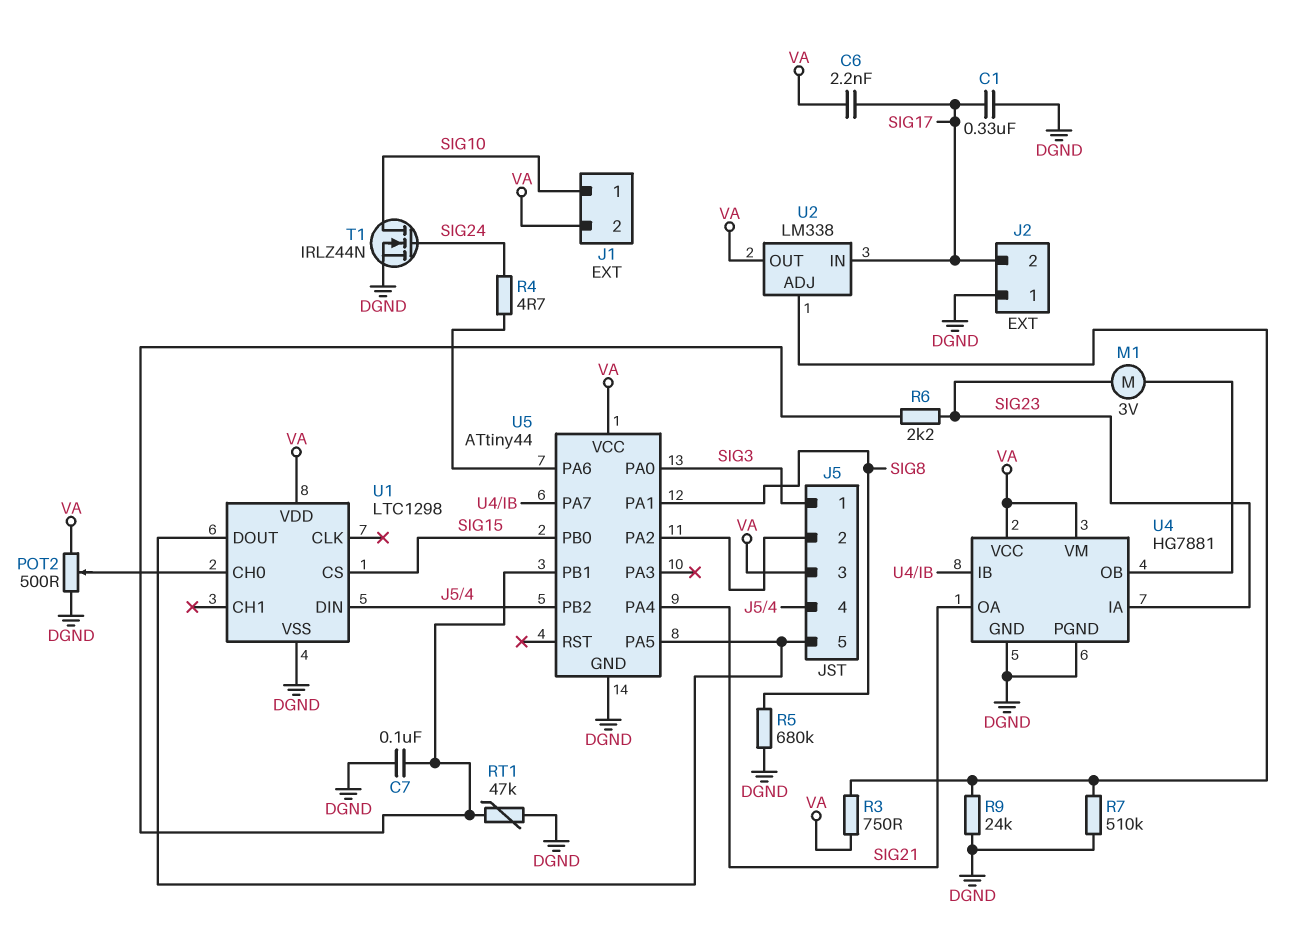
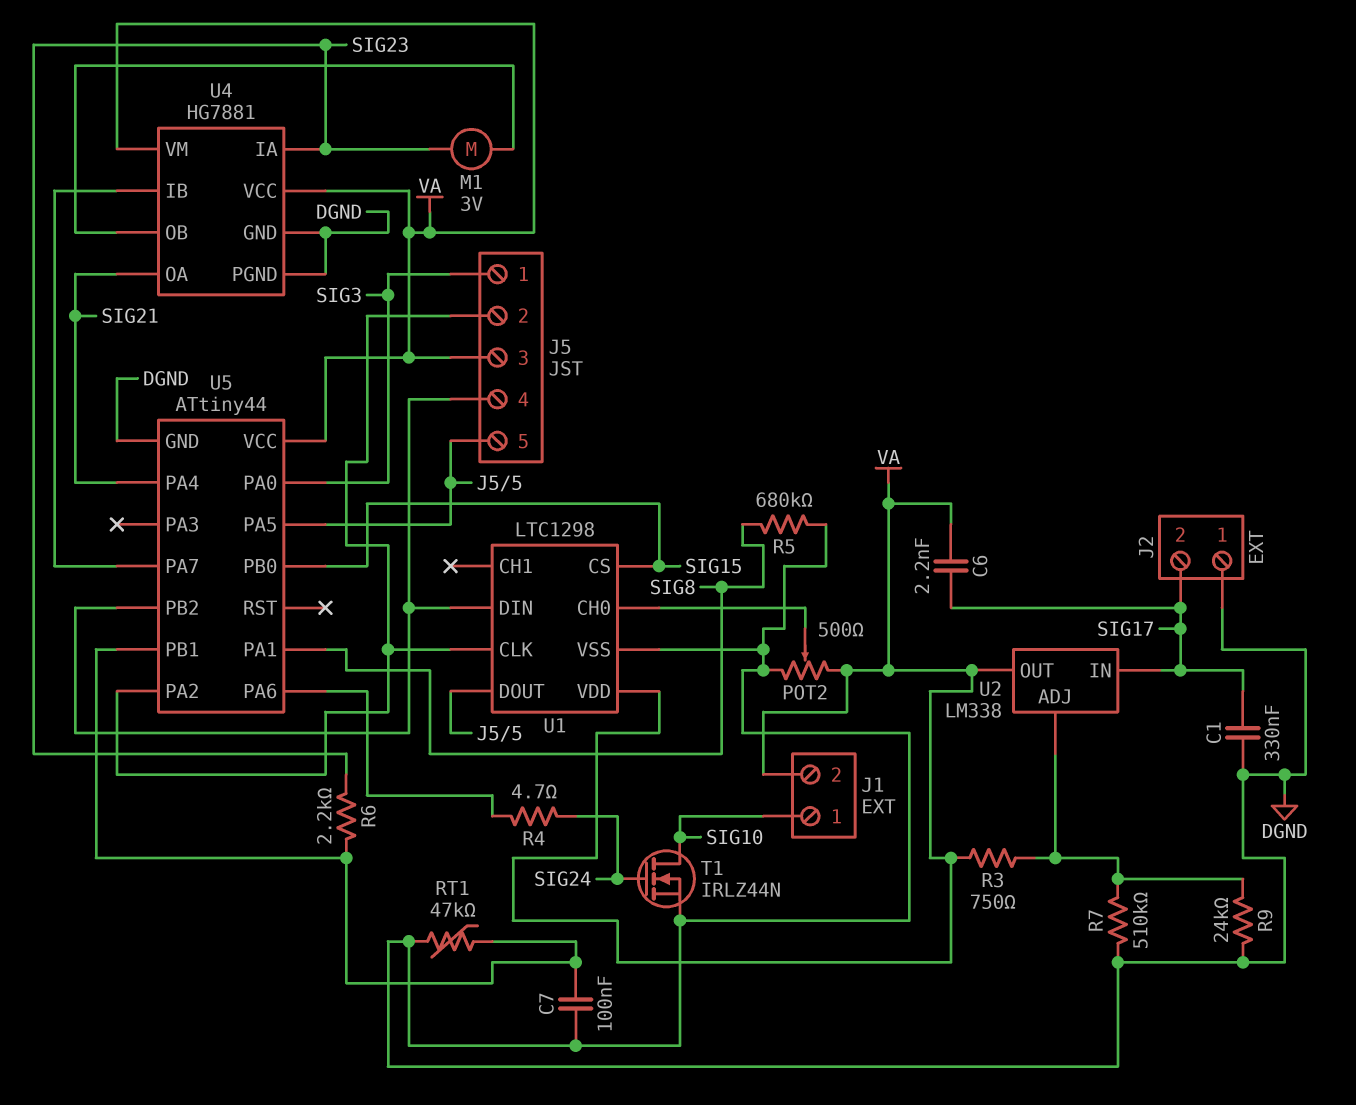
U1 pin CLK: none -> J5/2

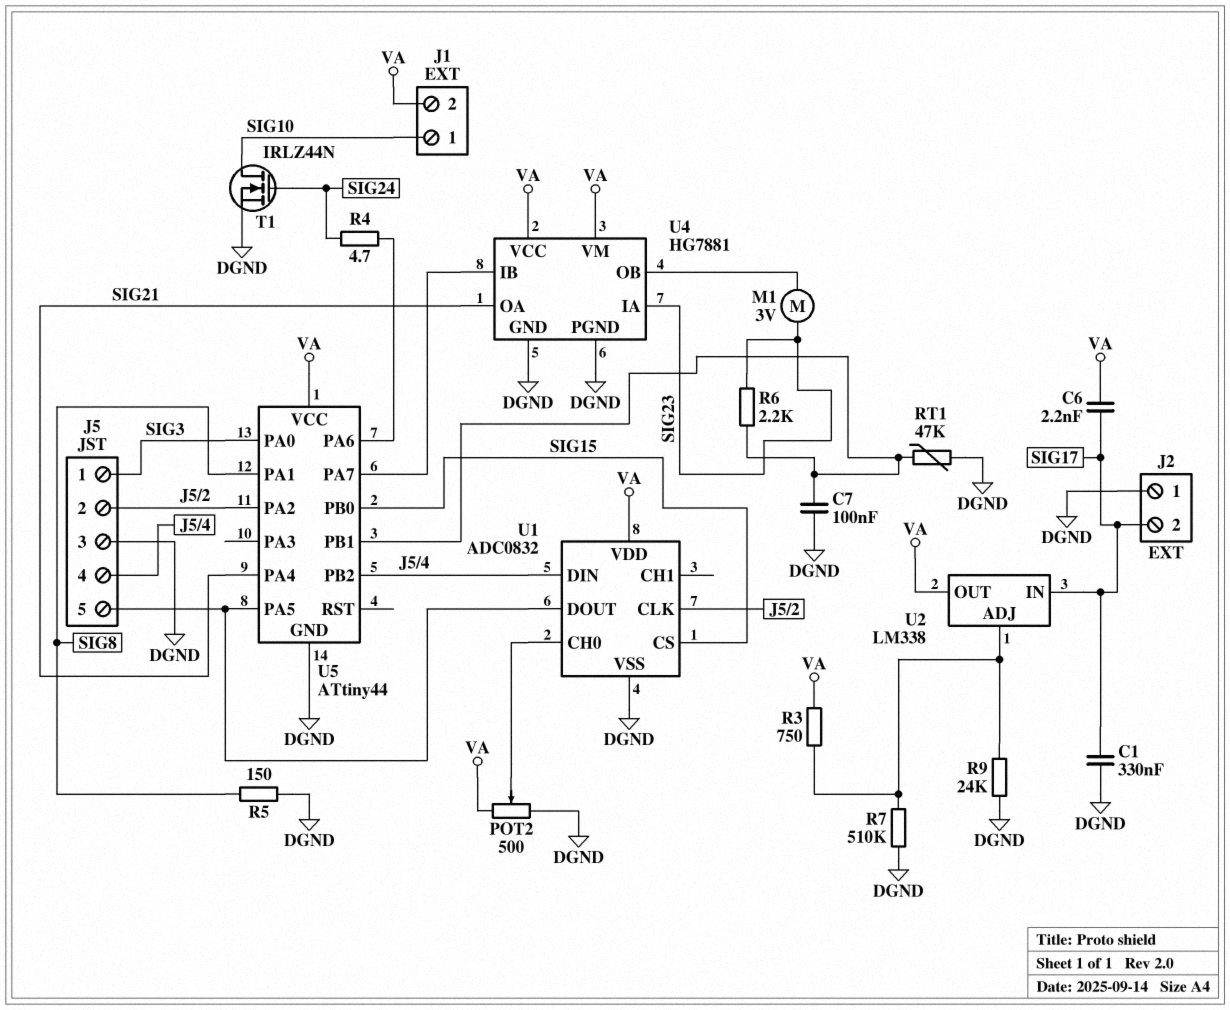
J5 pin 3: VA -> DGND
R5: 680k (DGND, SIG8) -> 150 (DGND, SIG8)
U1: LTC1298 -> ADC0832

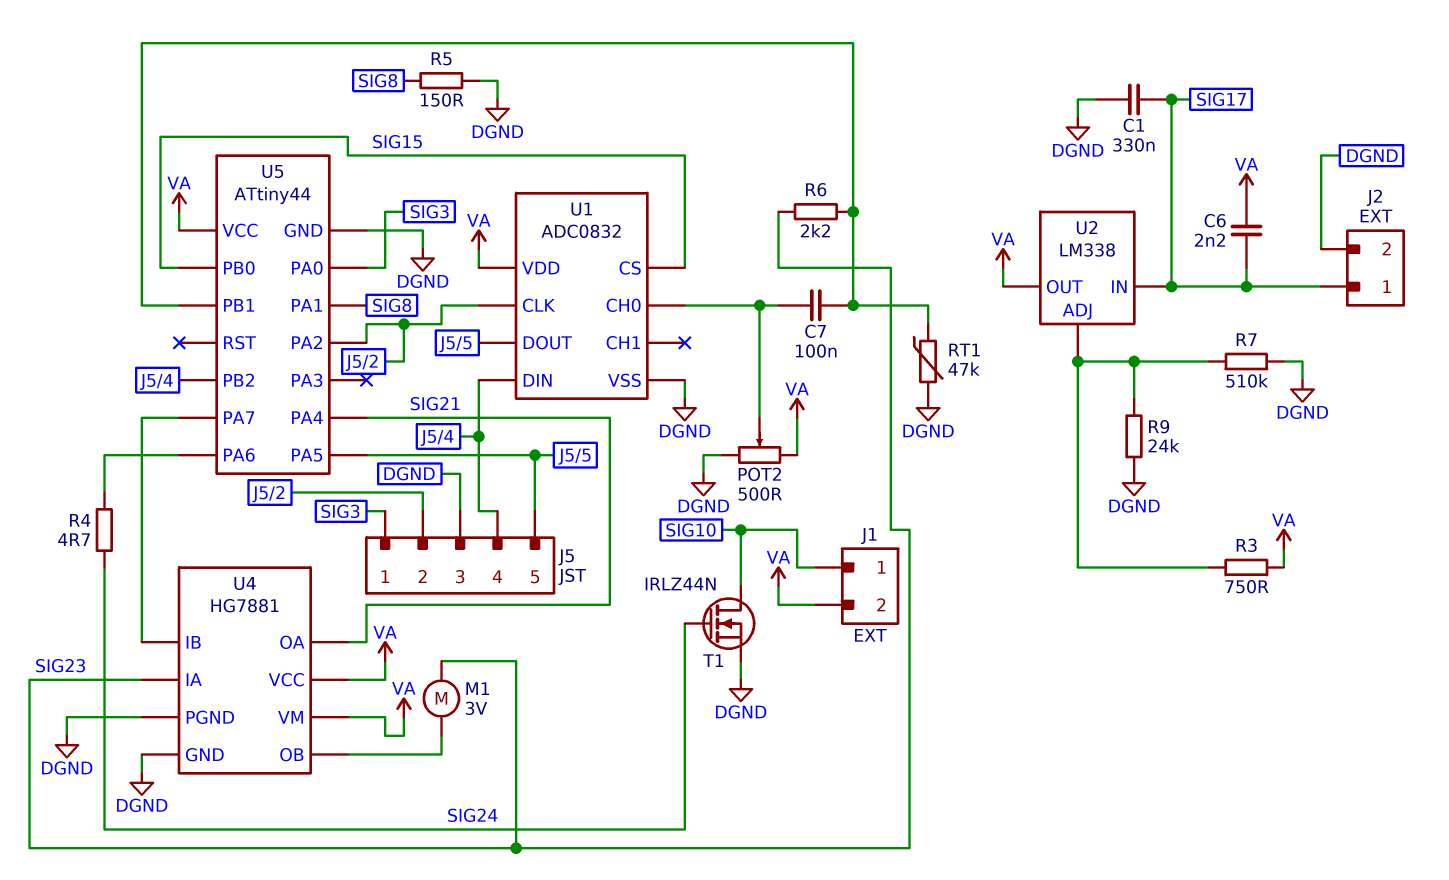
C7: 100nF (DGND, U5/PB1) -> 100nF (U1/CH0, U5/PB1)
J2 pin 1: DGND -> SIG17
J2 pin 2: SIG17 -> DGND

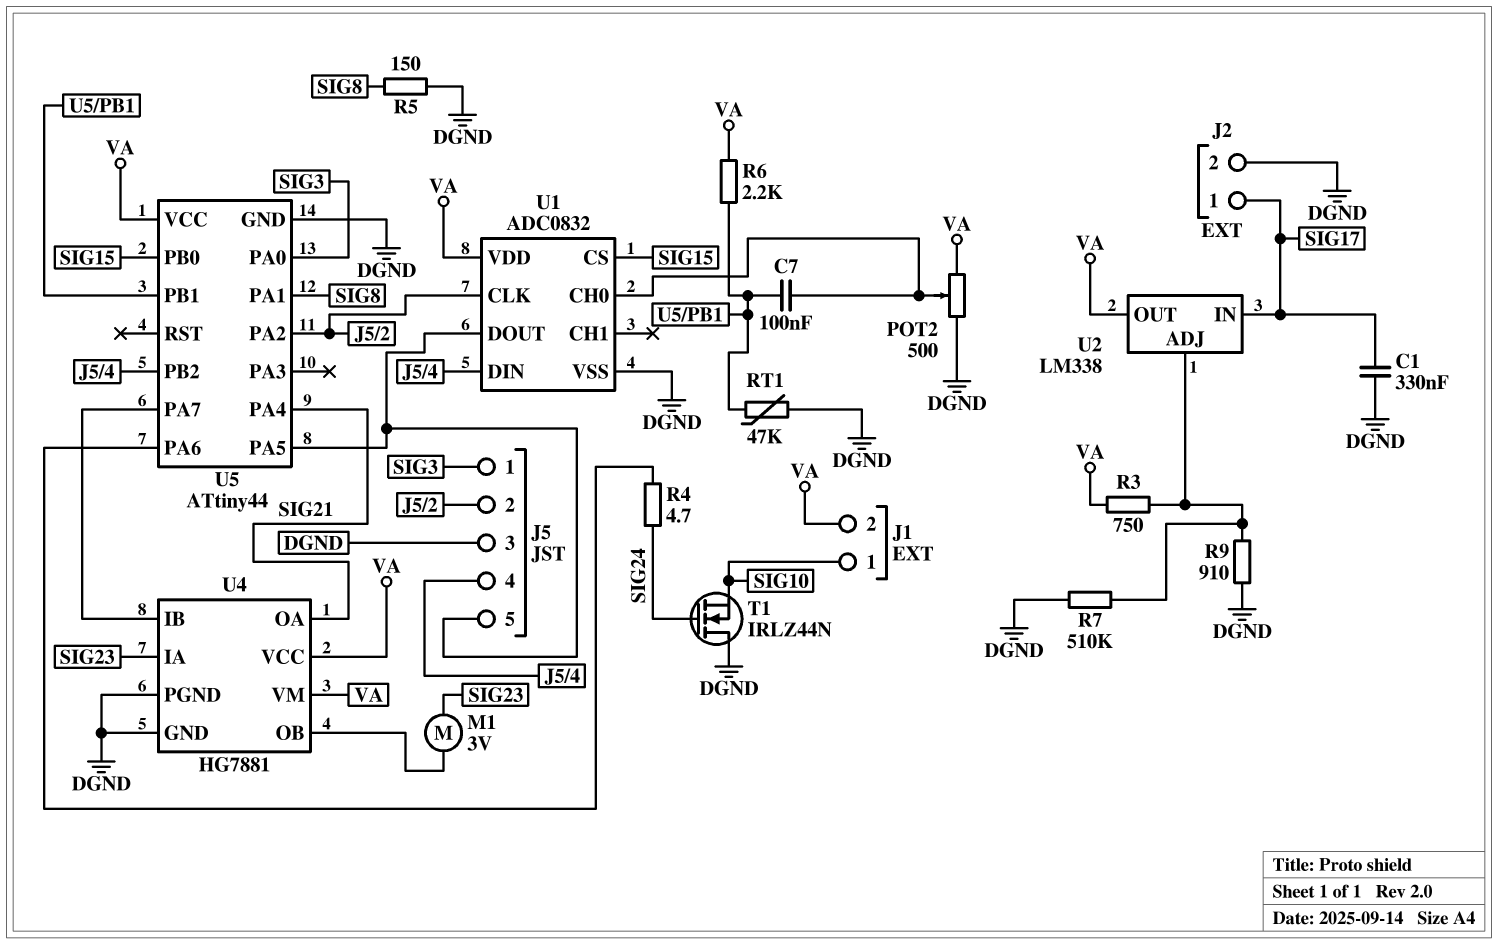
C6: 2.2nF (SIG17, VA) -> none
R6: 2.2k (SIG23, U5/PB1) -> 2.2k (U5/PB1, VA)
R9: 24k (DGND, U2/ADJ) -> 910 (DGND, U2/ADJ)
T1: NMOS IRLZ44N (G SIG24, D SIG10, S DGND) -> NMOS IRLZ44N (G SIG24, D DGND, S SIG10)

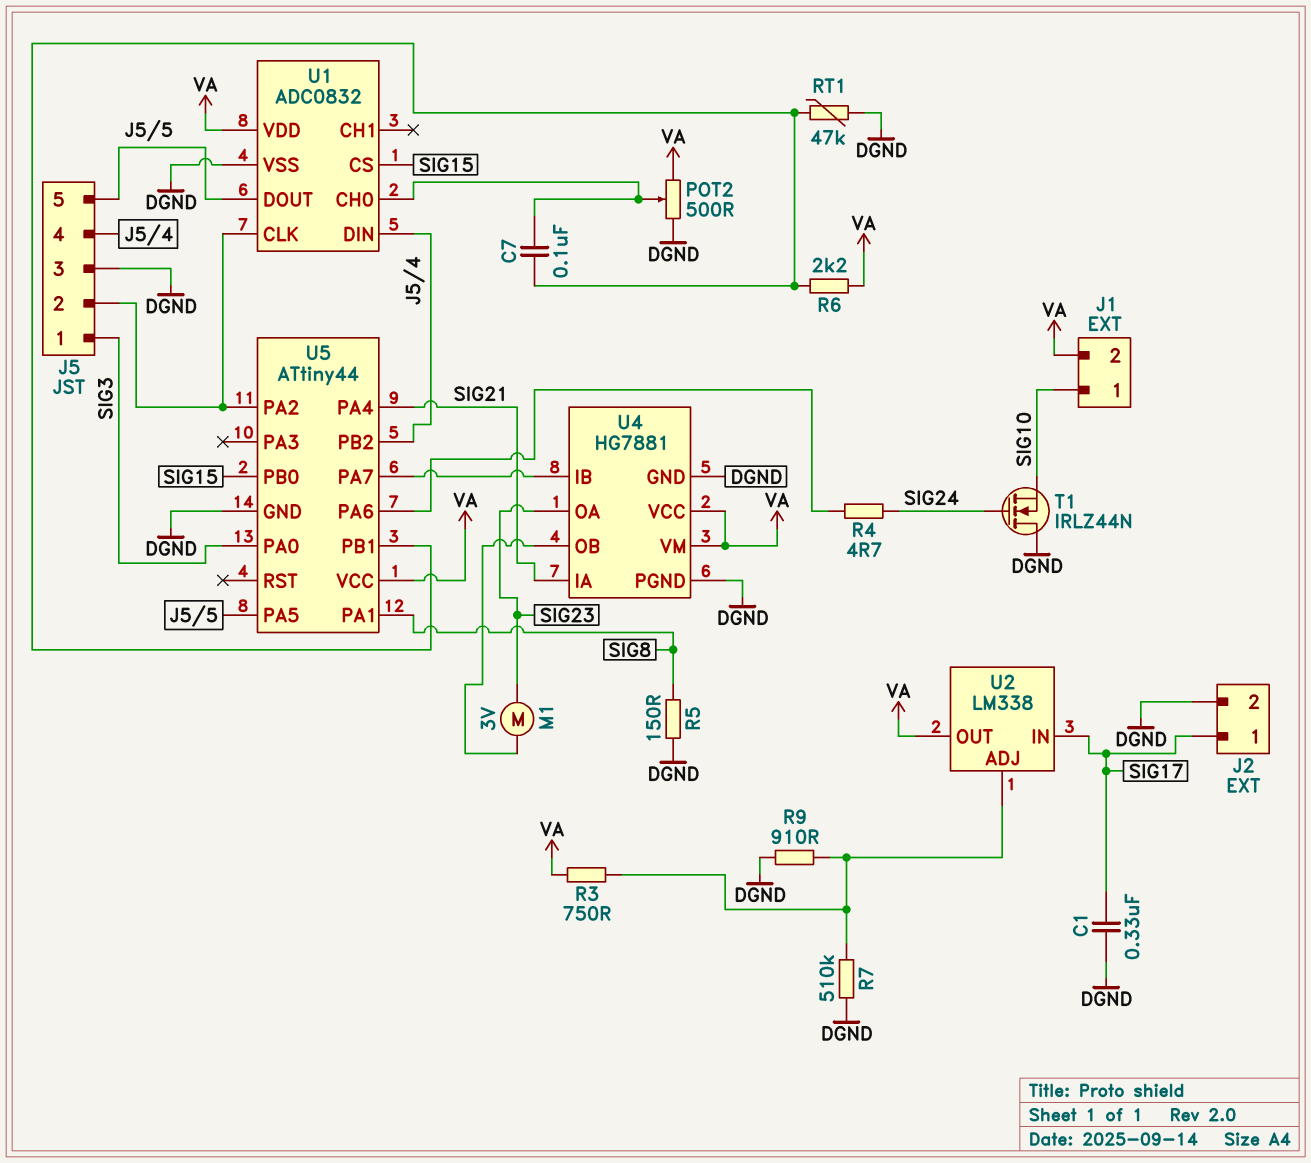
U4 pin IA: SIG23 -> SIG21
U4 pin OA: SIG21 -> SIG23

